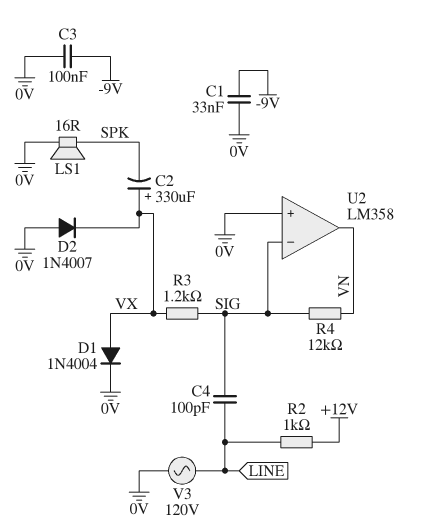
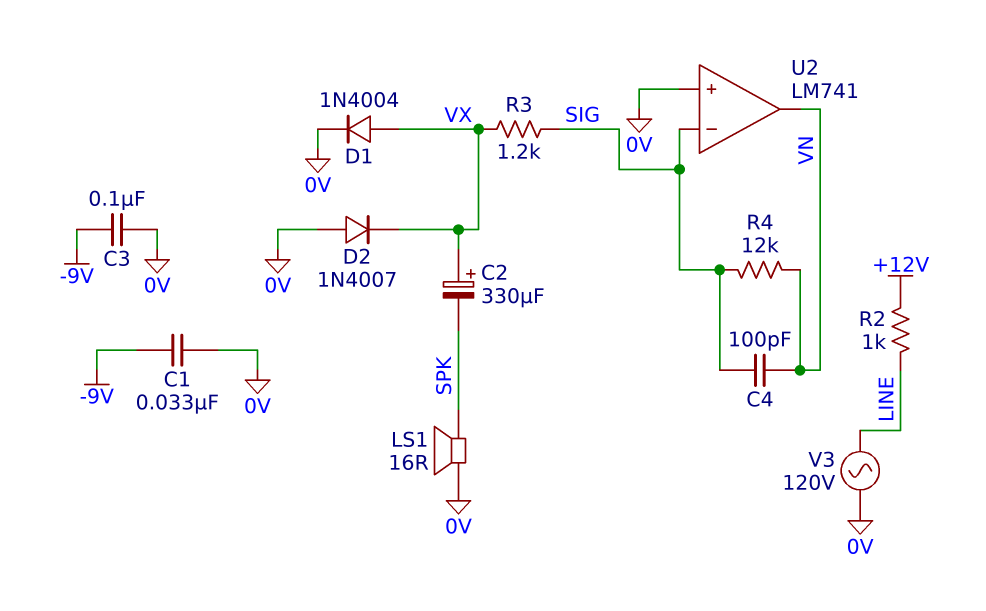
C4: 100pF (LINE, SIG) -> 100pF (SIG, VN)
U2: LM358 -> LM741

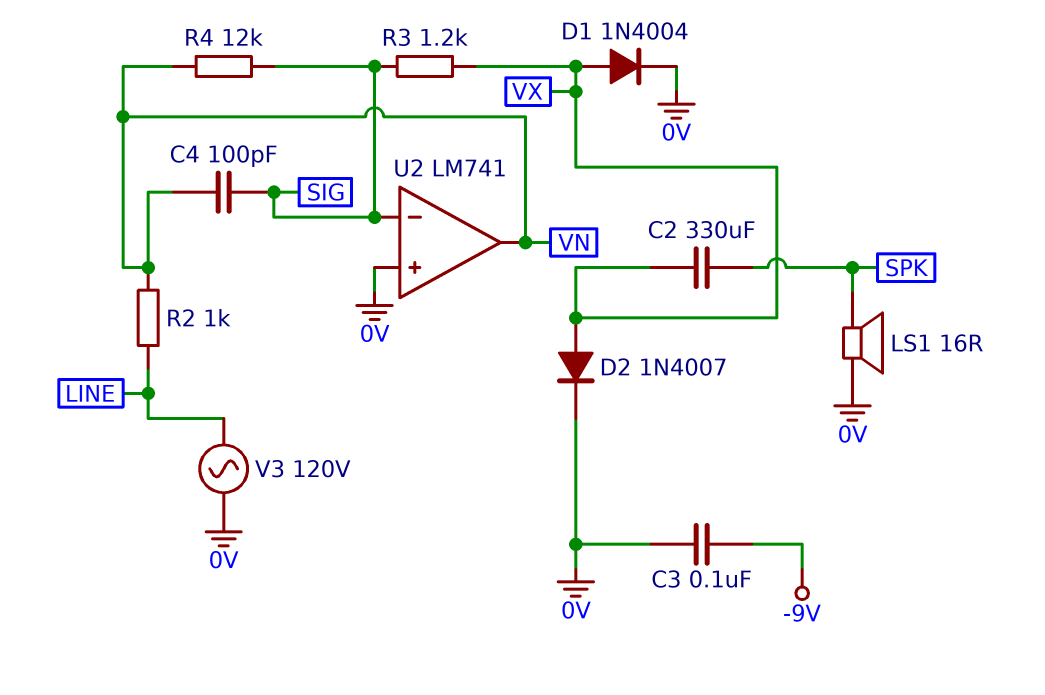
C1: 33nF (-9V, 0V) -> none
C2: 330uF (plus VX, minus SPK) -> 330uF (SPK, VX)
D2: diode 1N4007 (A 0V, K VX) -> diode 1N4007 (A VX, K 0V)
R2: 1k (+12V, LINE) -> 1k (LINE, VN)

